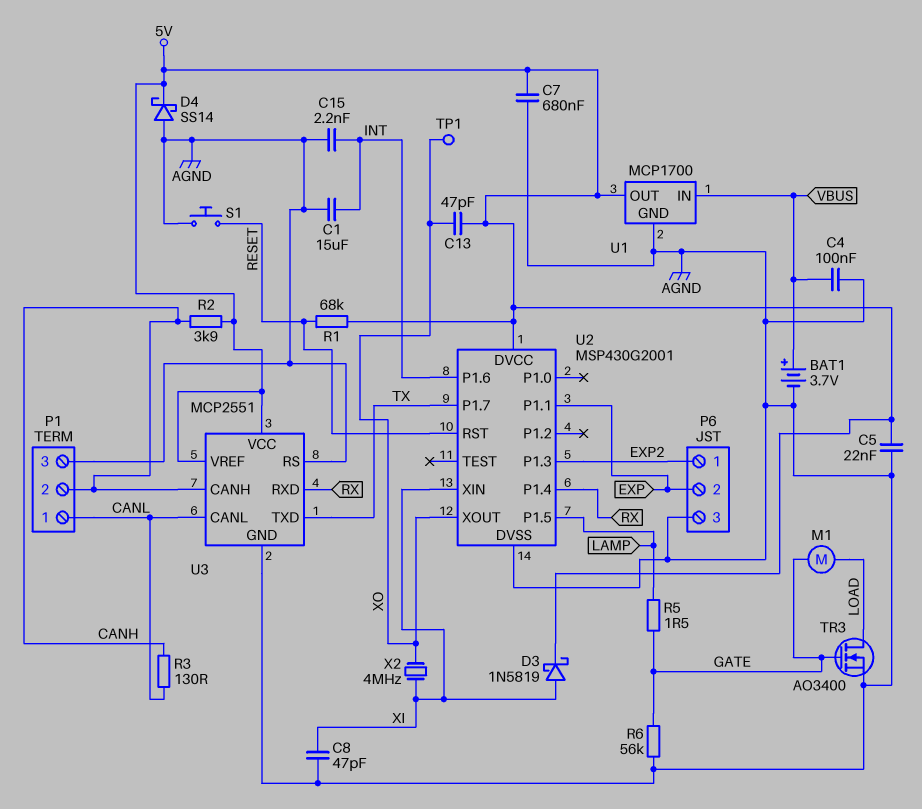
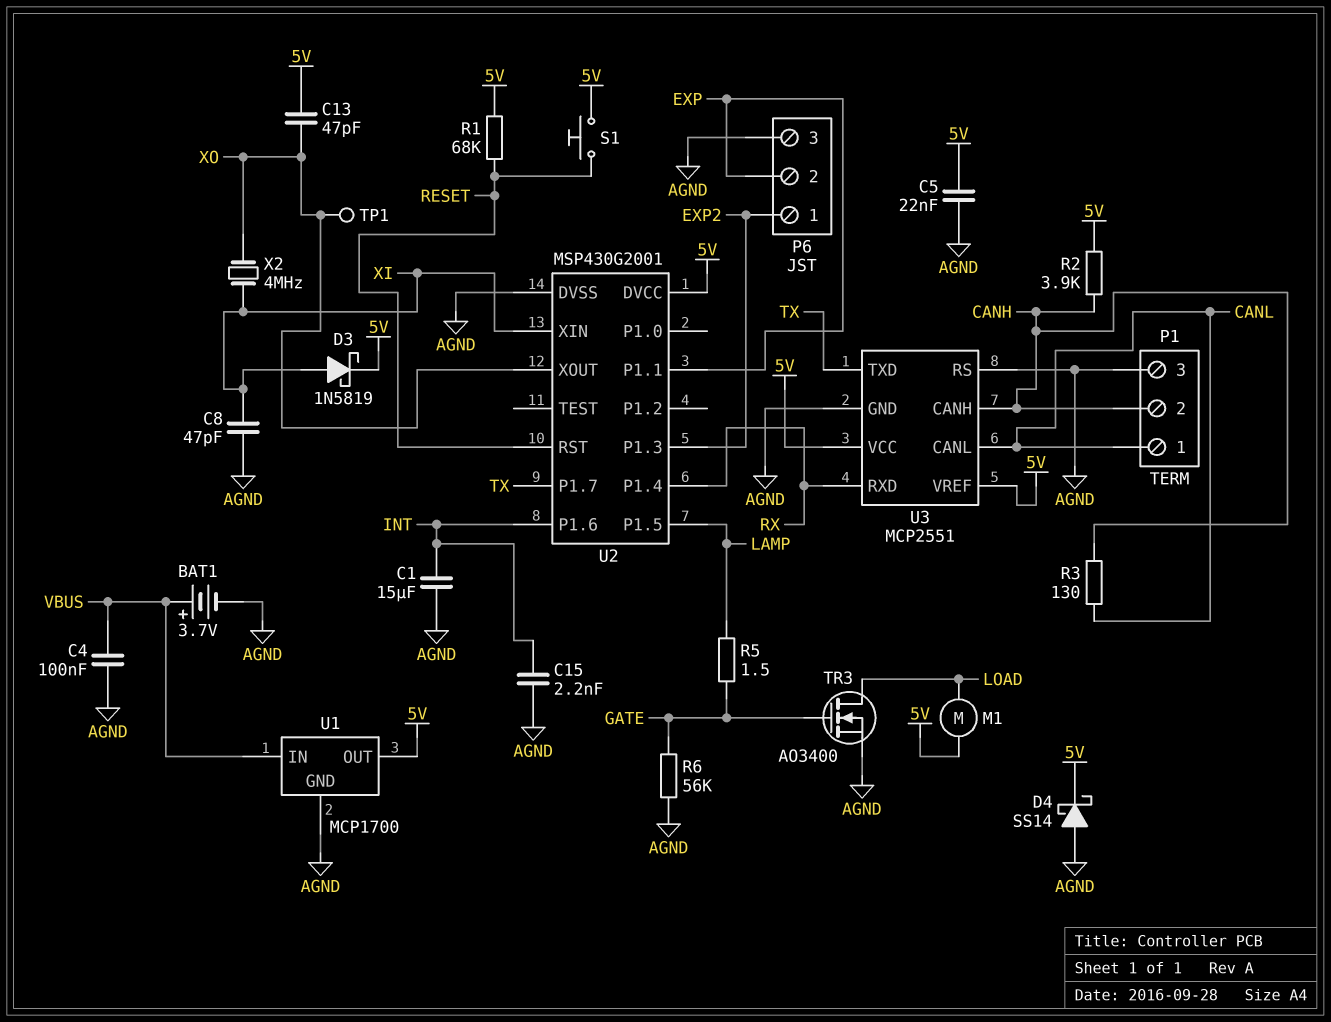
C7: 680nF (5V, AGND) -> none
M1: motor (GATE, LOAD) -> motor (5V, LOAD)
S1: button (AGND, RESET) -> button (5V, RESET)

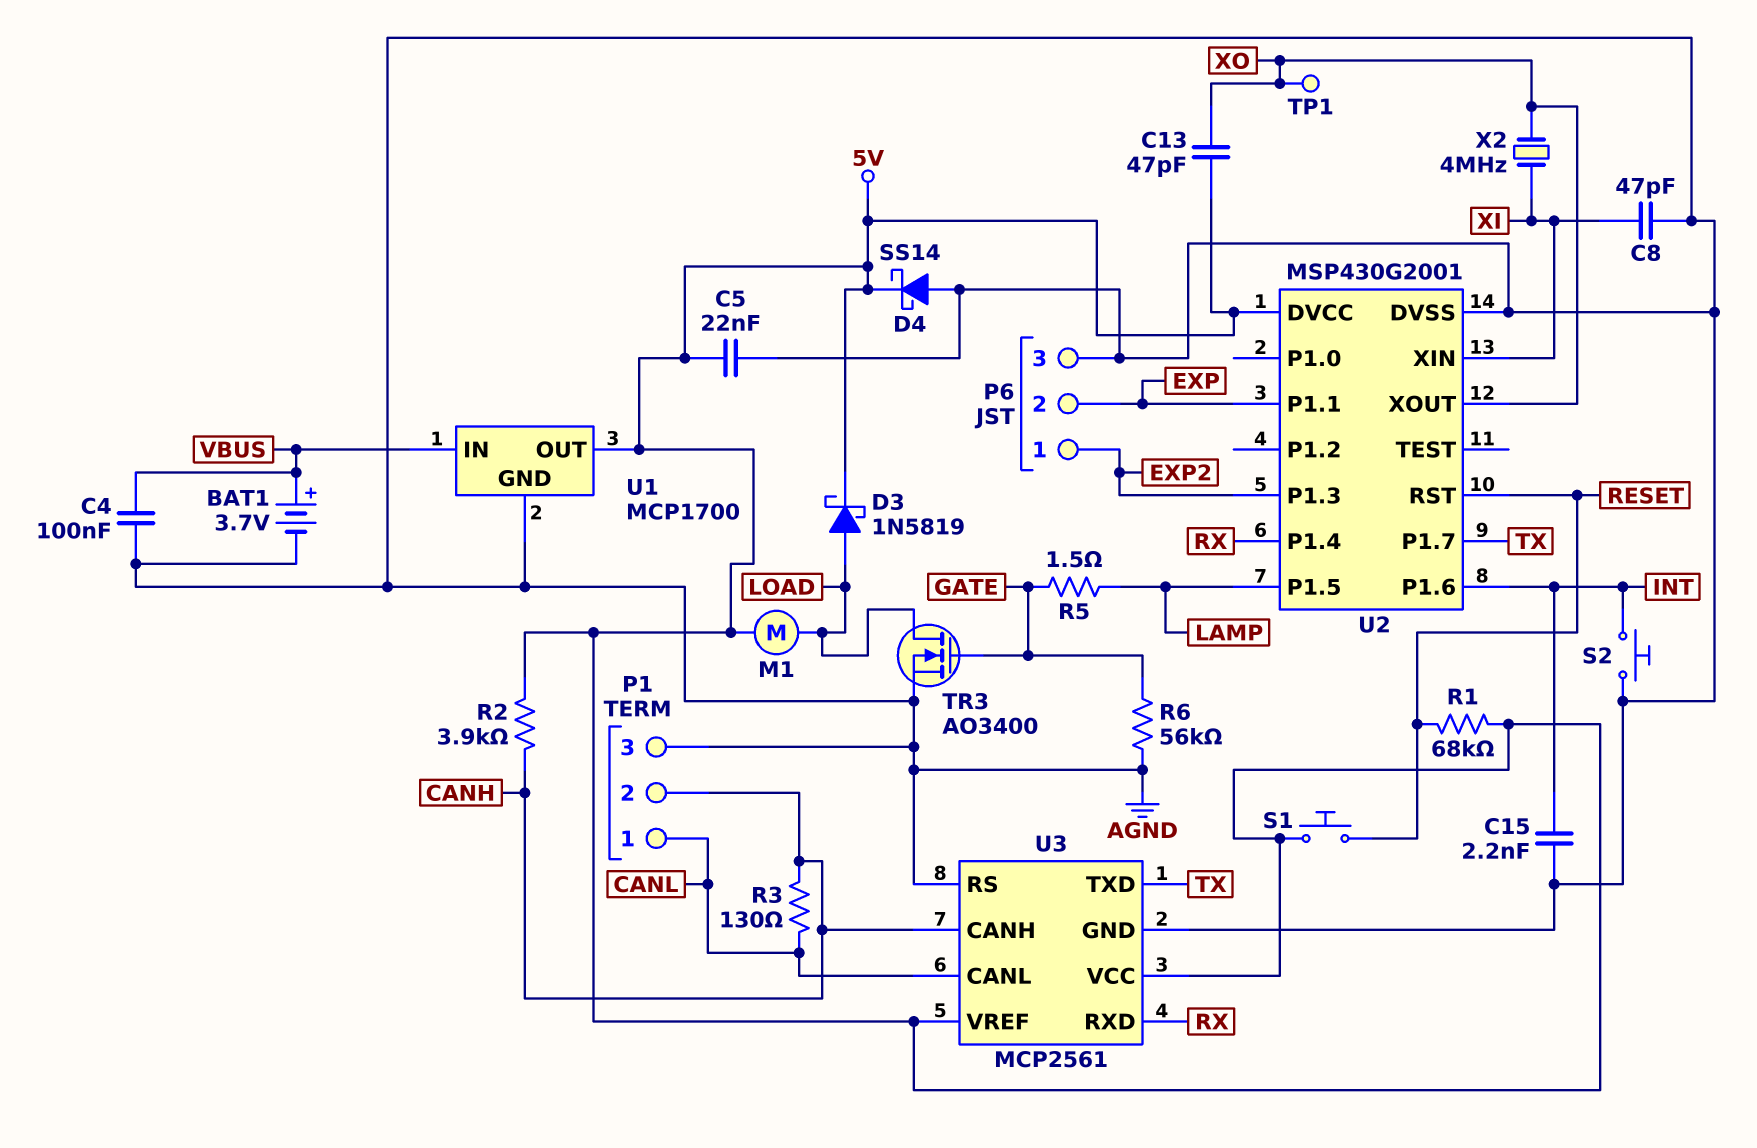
C1: 15uF (AGND, INT) -> none
D3: schottky 1N5819 (A XI, K 5V) -> schottky 1N5819 (A LOAD, K 5V)
S2: none -> button (AGND, INT)
U3: MCP2551 -> MCP2561

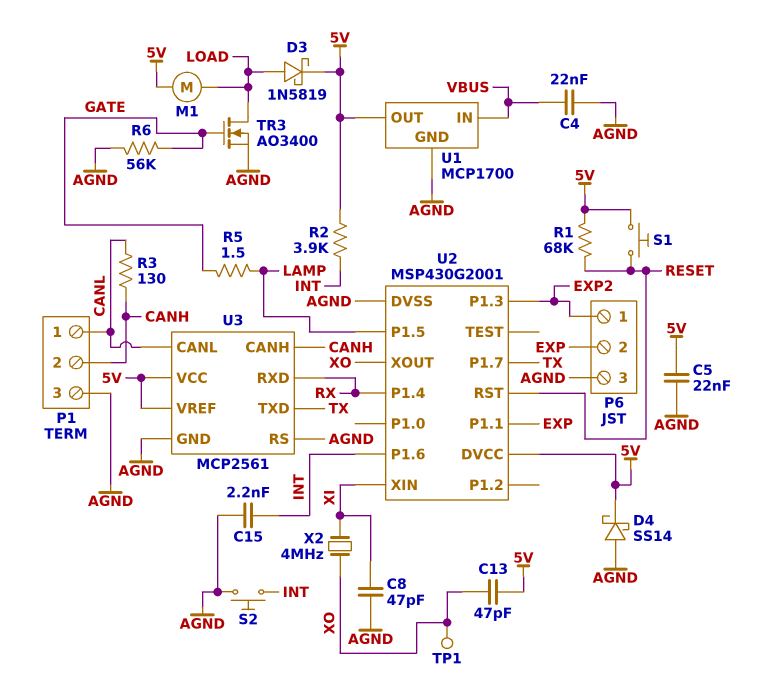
BAT1: 3.7V (plus VBUS, minus AGND) -> none
C4: 100nF (AGND, VBUS) -> 22nF (AGND, VBUS)
R2: 3.9k (5V, CANH) -> 3.9k (5V, INT)

